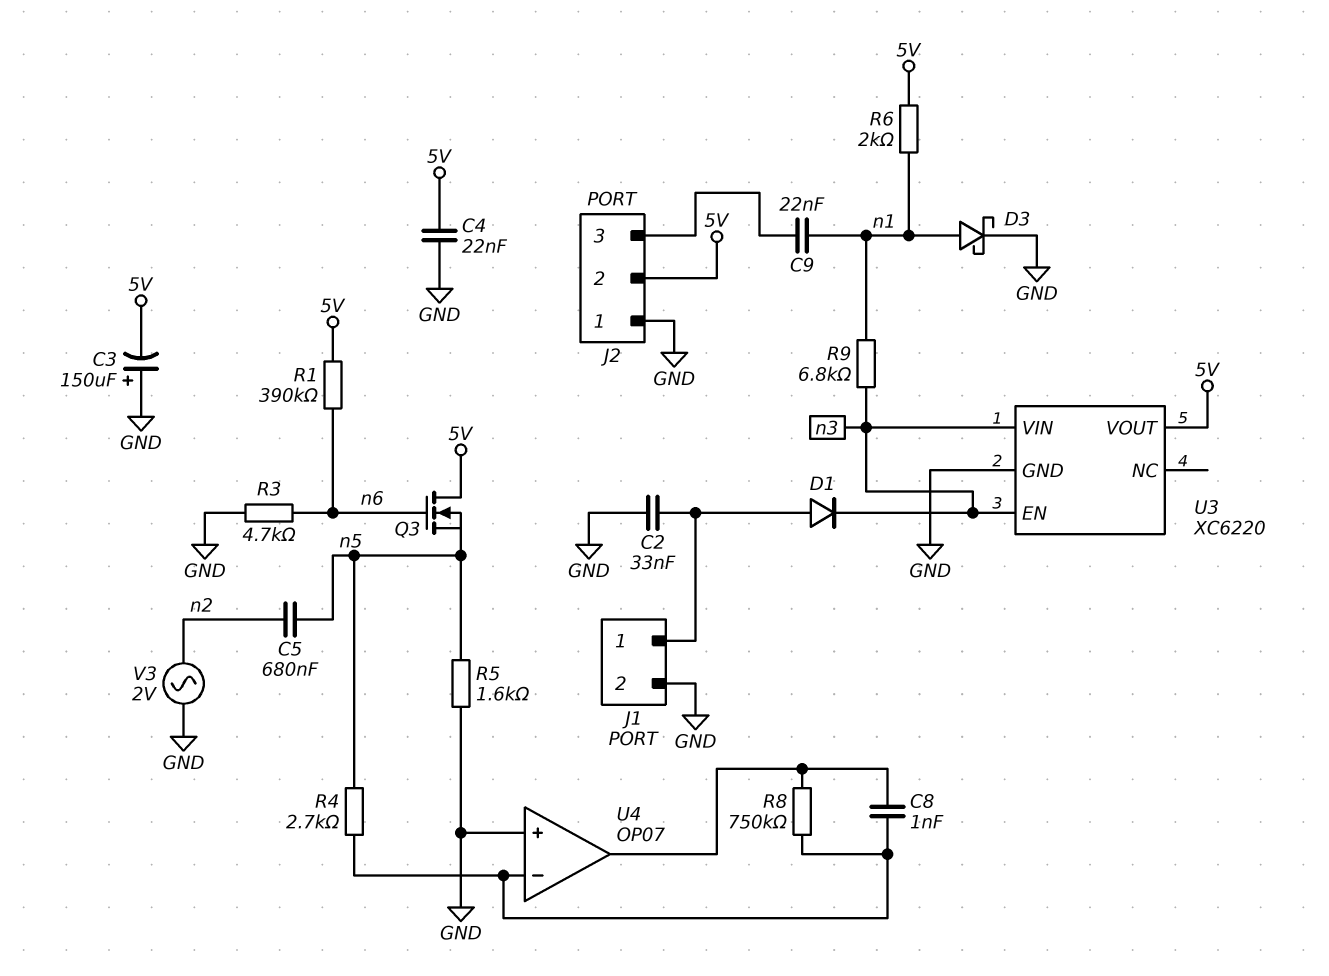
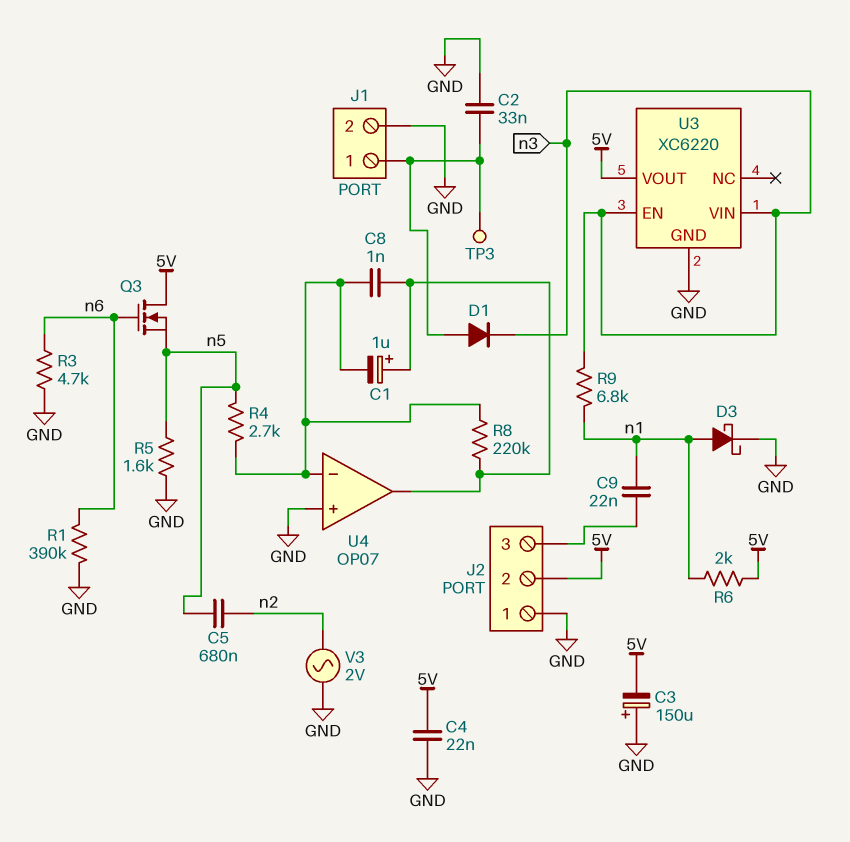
C1: none -> 1uF (plus U4/out, minus U4/in-)
R1: 390k (5V, n6) -> 390k (GND, n6)
R8: 750k (U4/in-, U4/out) -> 220k (U4/in-, U4/out)
TP3: none -> test point (J1/1)

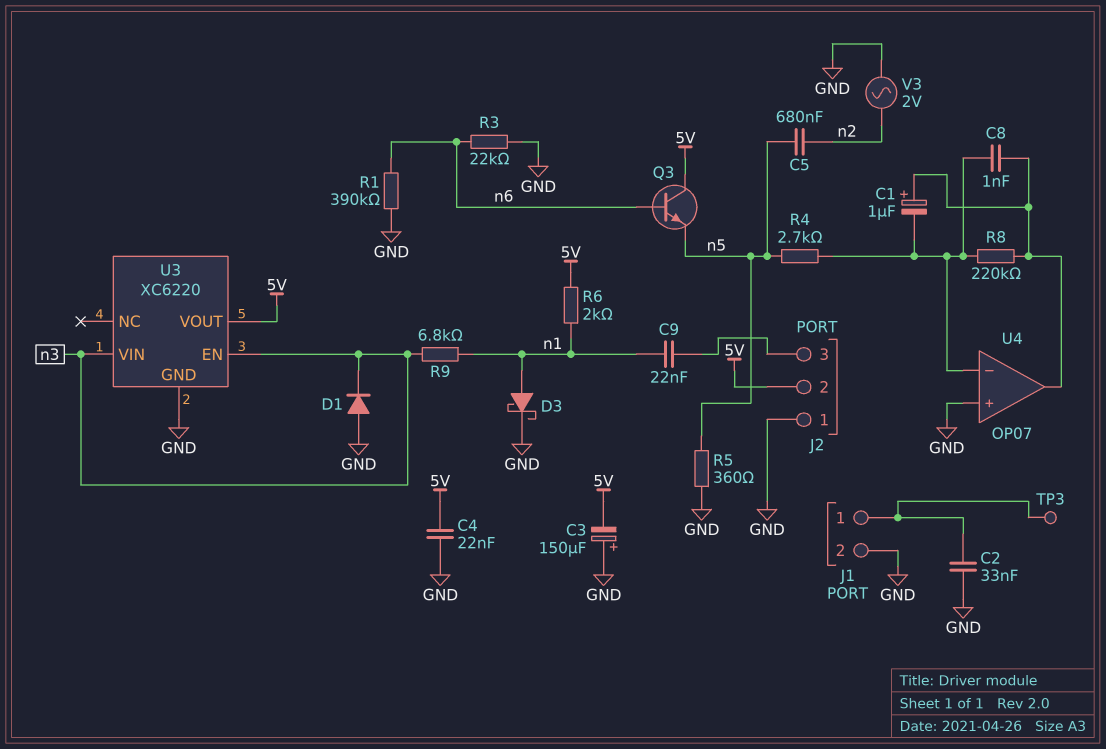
D1: diode (A J1/1, K n3) -> diode (A GND, K n3)
Q3: NMOS (G n6, D 5V, S n5) -> NPN (B n6, C 5V, E n5)
R3: 4.7k (GND, n6) -> 22k (GND, n6)
R5: 1.6k (GND, n5) -> 360 (GND, n5)

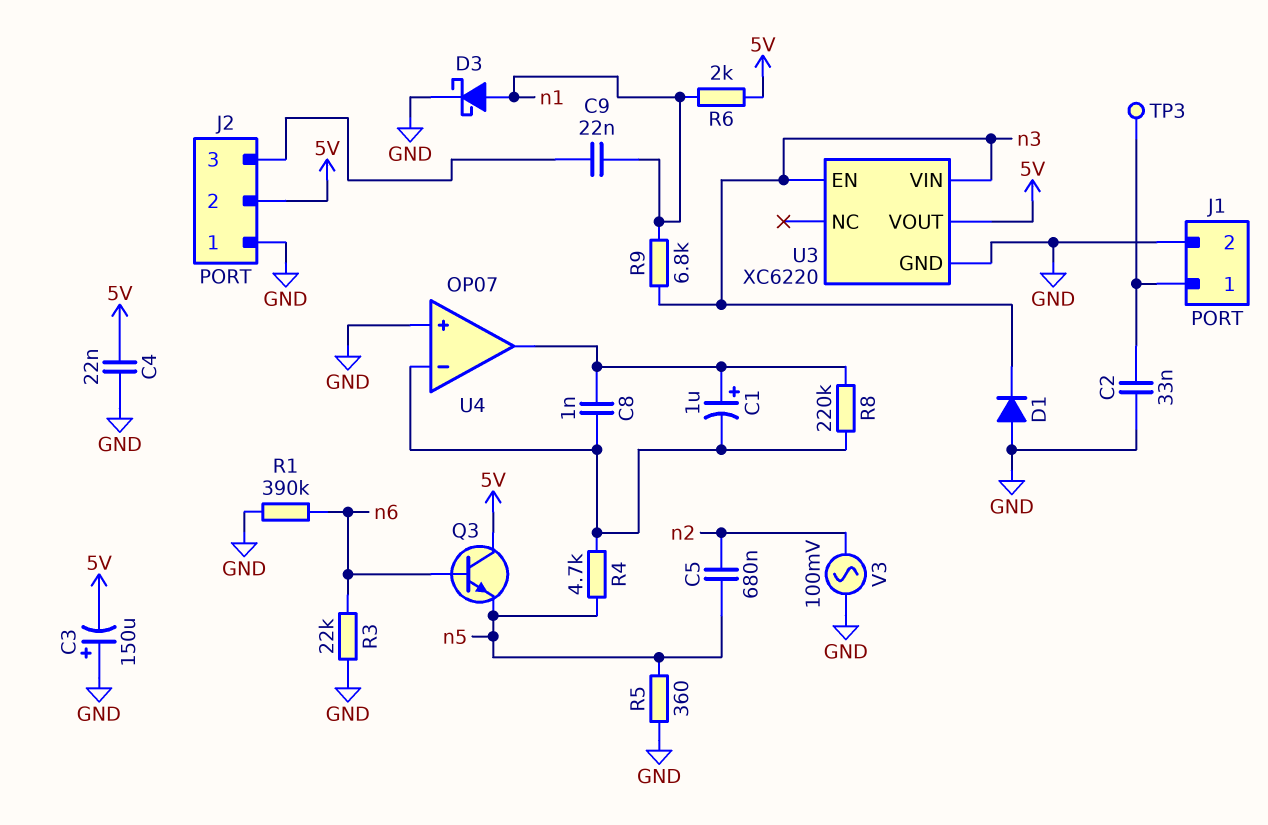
R4: 2.7k (U4/in-, n5) -> 4.7k (U4/in-, n5)
V3: AC 2V (GND, n2) -> AC 100mV (GND, n2)

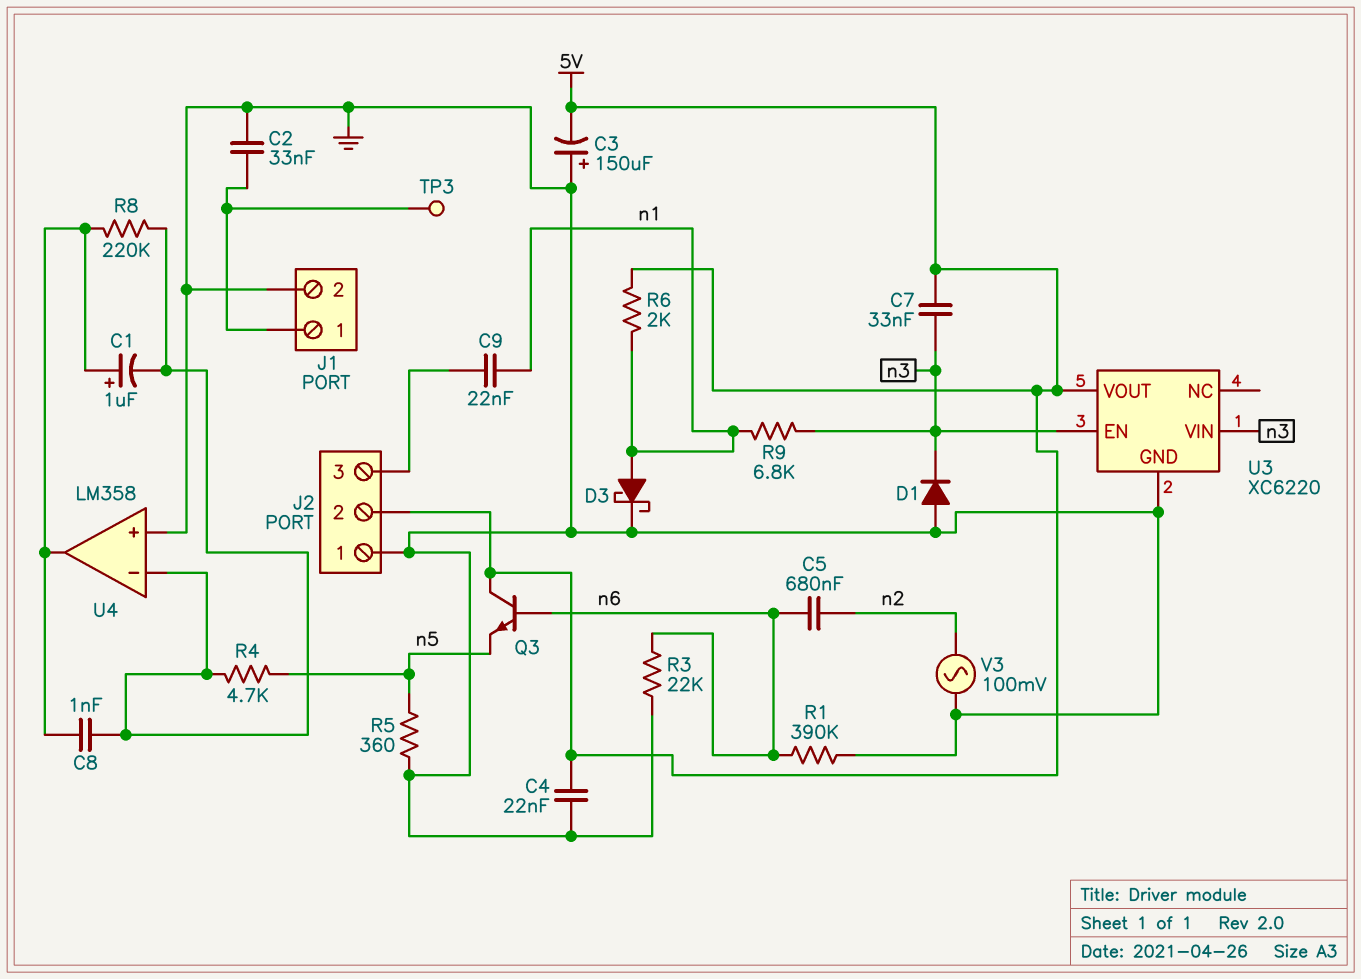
C5: 680nF (n2, n5) -> 680nF (n2, n6)
C7: none -> 33nF (5V, n3)
U4: OP07 -> LM358

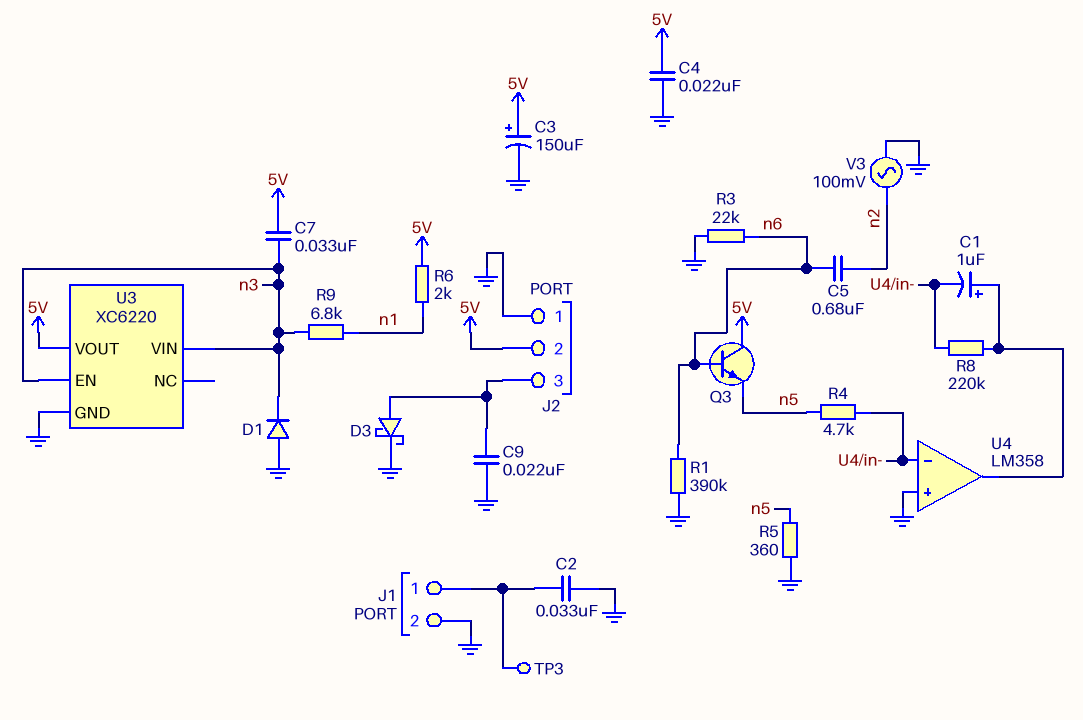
C3: 150uF (plus GND, minus 5V) -> 150uF (plus 5V, minus GND)
C8: 1nF (U4/in-, U4/out) -> none
C9: 22nF (J2/3, n1) -> 22nF (GND, J2/3)
D3: schottky (A n1, K GND) -> schottky (A J2/3, K GND)

